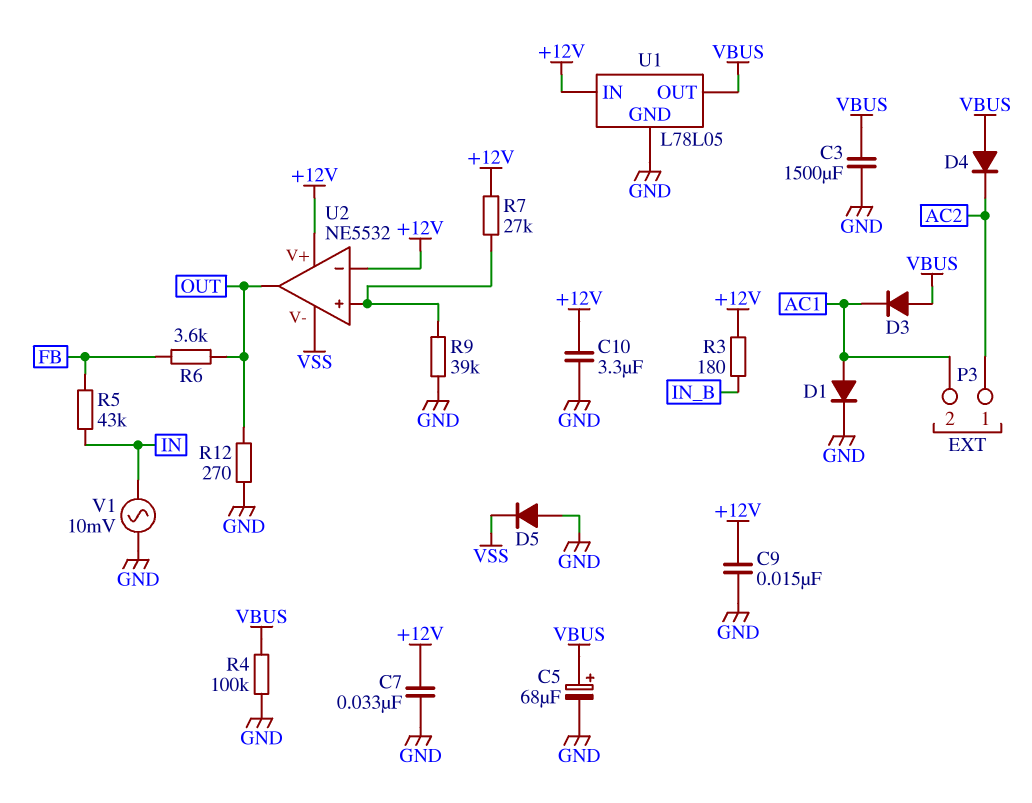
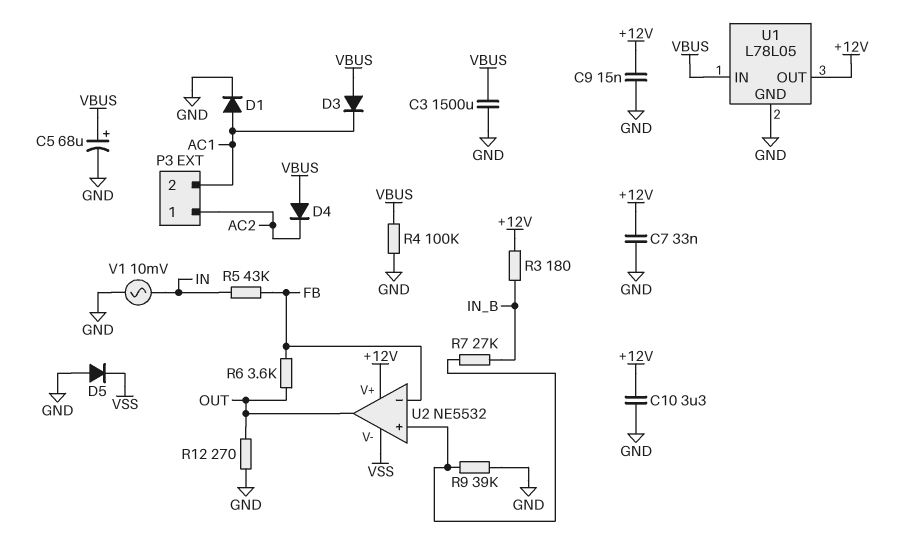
R7: 27k (+12V, U2/in+) -> 27k (IN_B, U2/in+)
U1 pin IN: +12V -> VBUS
U1 pin OUT: VBUS -> +12V
U2 pin in-: +12V -> FB

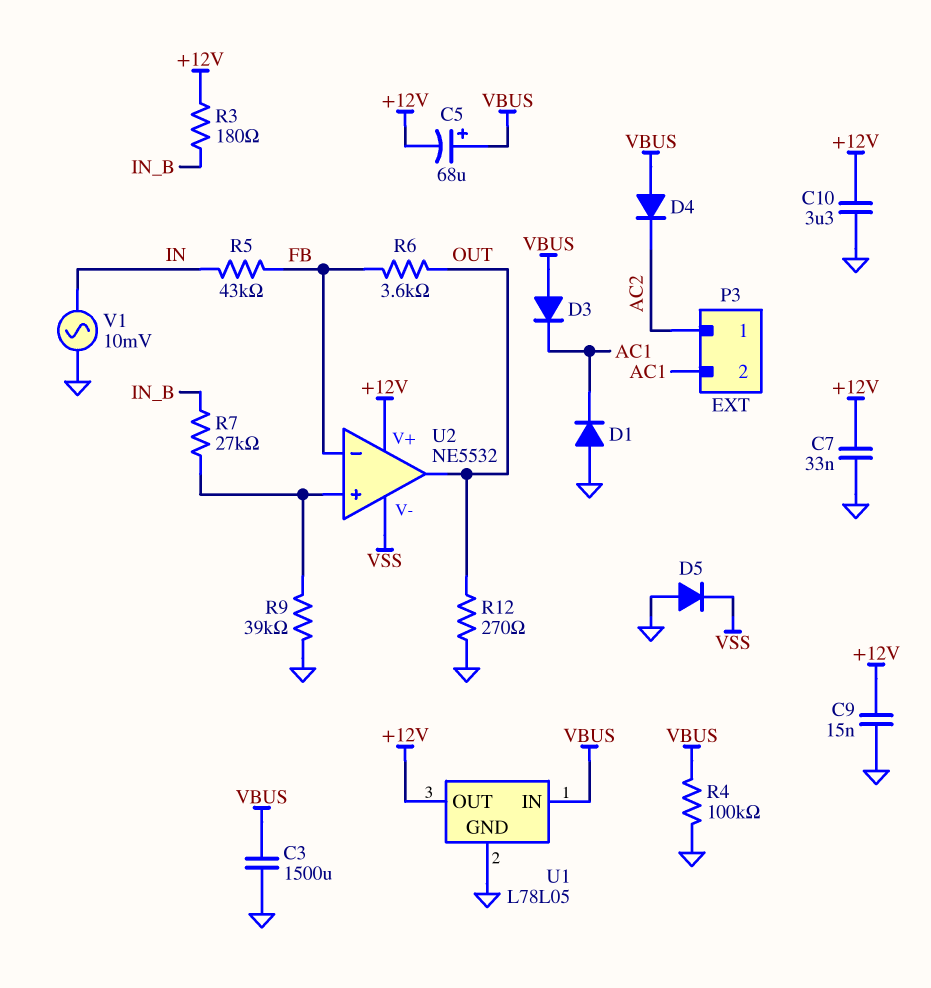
C5: 68uF (plus VBUS, minus GND) -> 68uF (plus VBUS, minus +12V)
D1: diode (A AC1, K GND) -> diode (A GND, K AC1)

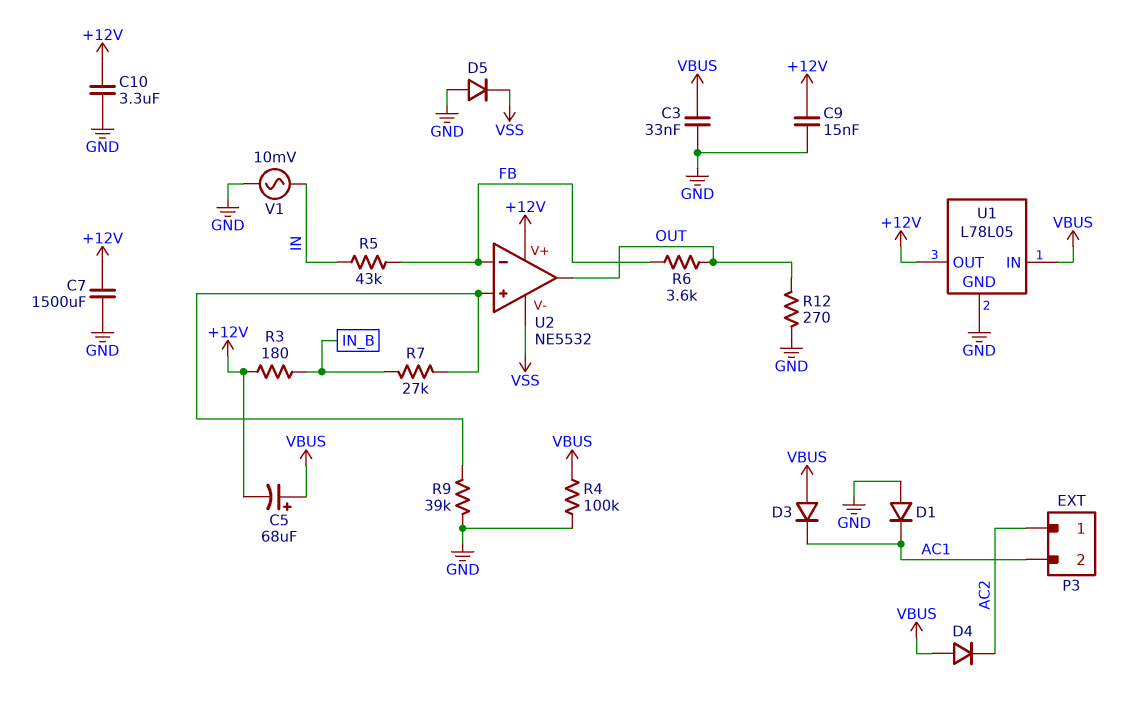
C3: 1500uF (GND, VBUS) -> 33nF (GND, VBUS)
C7: 33nF (+12V, GND) -> 1500uF (+12V, GND)

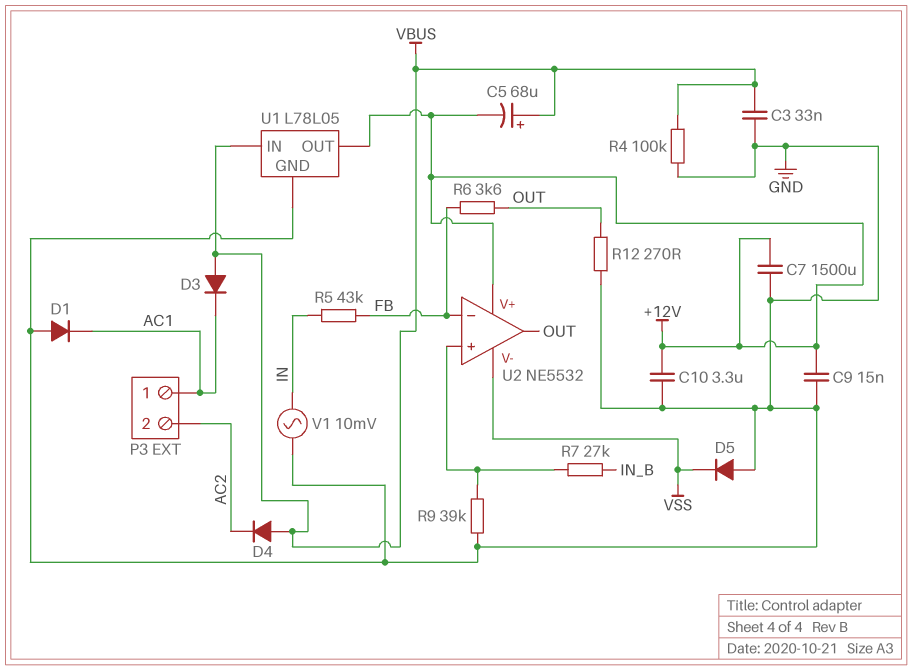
P3 pin 1: AC2 -> AC1
P3 pin 2: AC1 -> AC2
R3: 180 (+12V, IN_B) -> none

